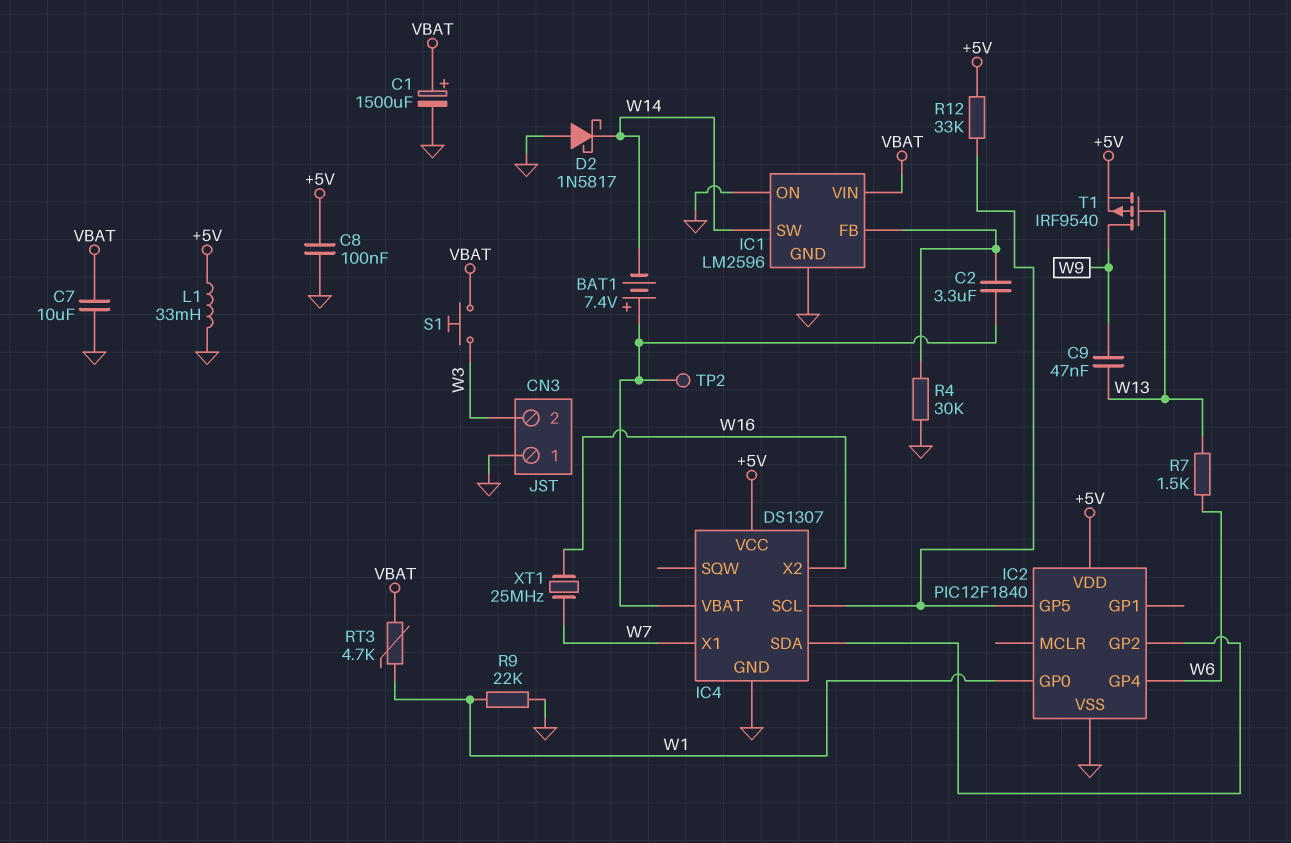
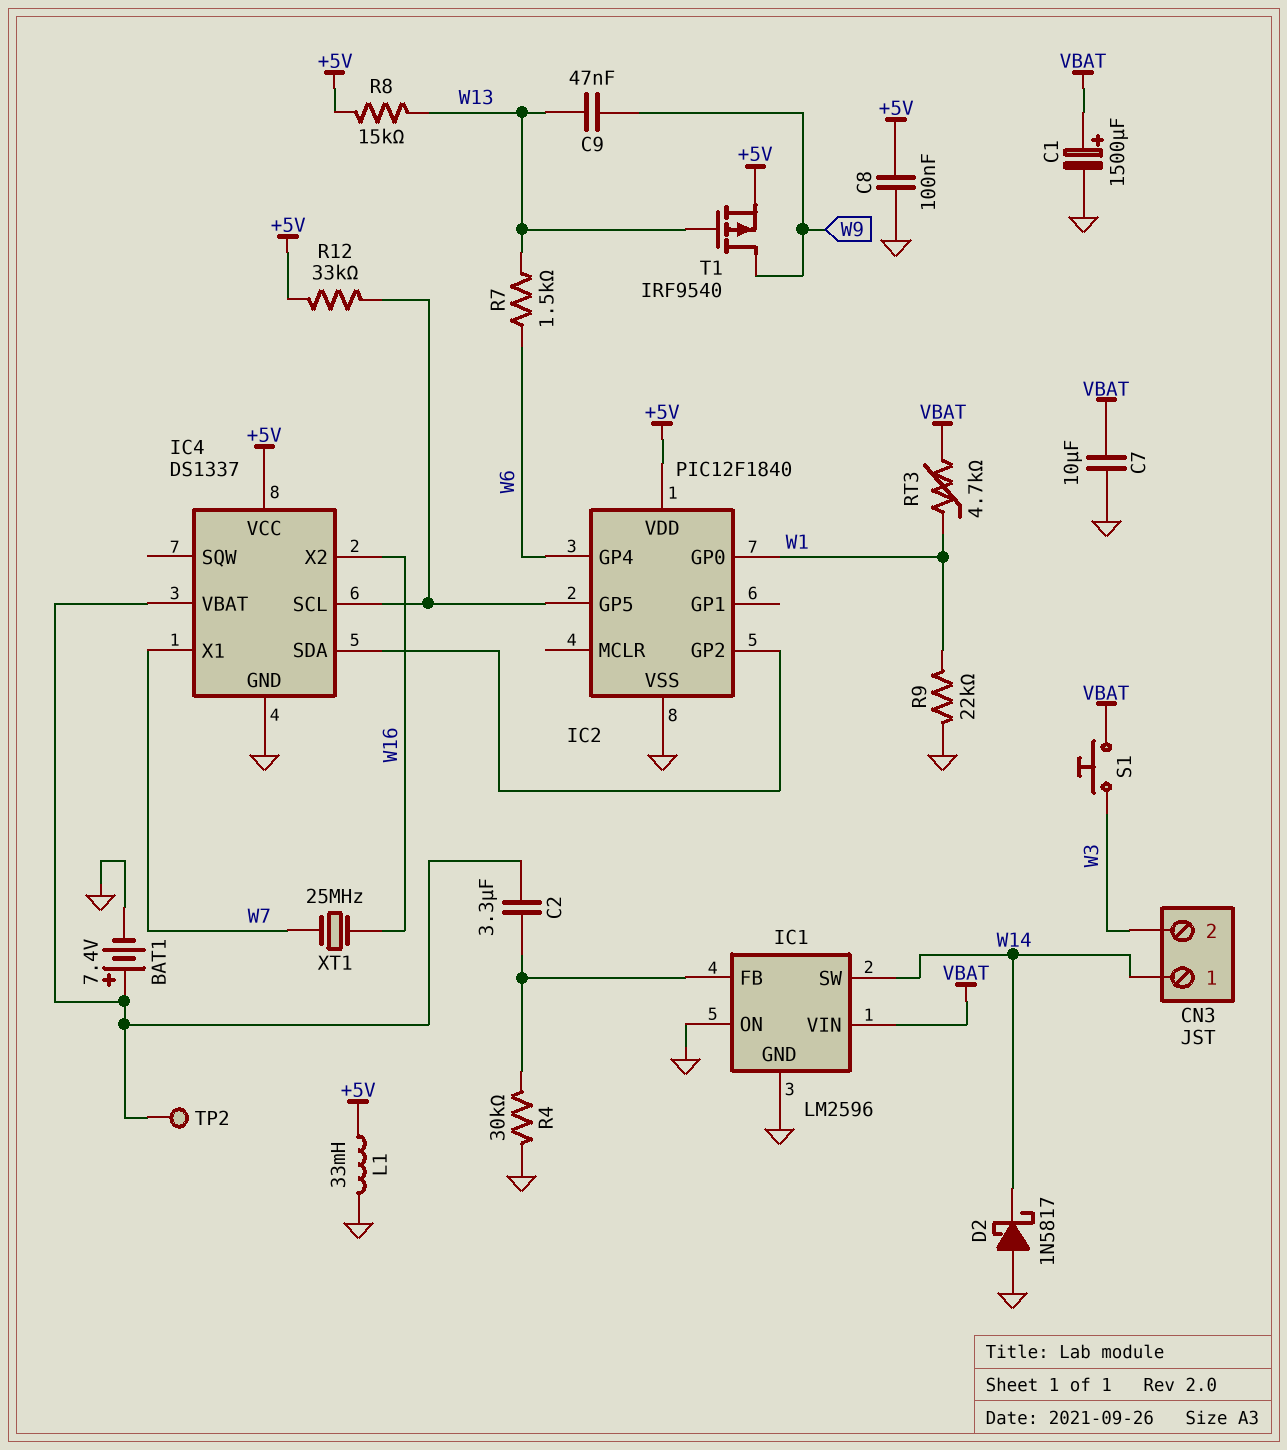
BAT1: 7.4V (plus IC4/VBAT, minus W14) -> 7.4V (plus IC4/VBAT, minus GND)
CN3 pin 1: GND -> W14
IC4: DS1307 -> DS1337
R8: none -> 15k (+5V, W13)

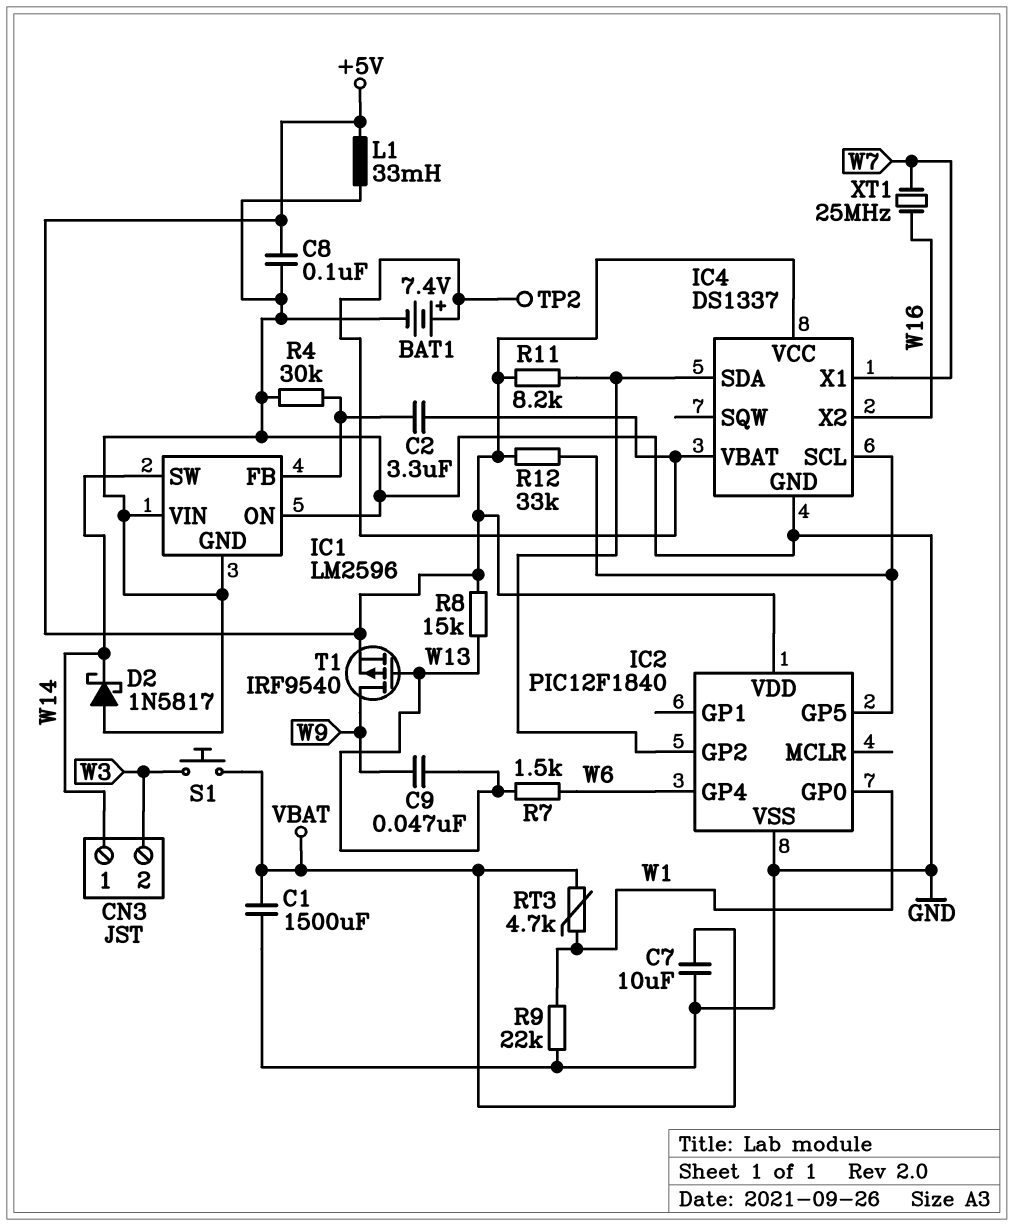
C1: 1500uF (plus VBAT, minus GND) -> 1500uF (GND, VBAT)
IC1 pin VIN: VBAT -> GND
R11: none -> 8.2k (+5V, IC2/GP2)

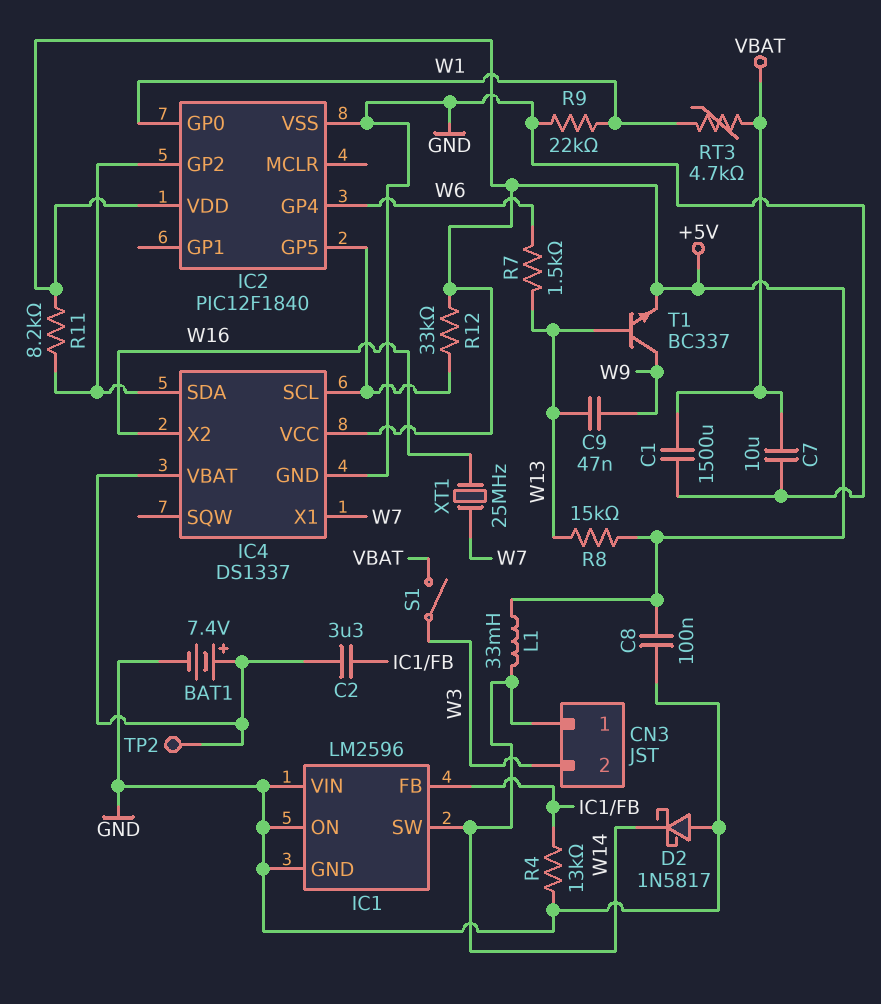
L1: 33mH (+5V, GND) -> 33mH (+5V, W14)
R4: 30k (GND, IC1/FB) -> 13k (GND, IC1/FB)
S1: button (VBAT, W3) -> switch (VBAT, W3)
T1: PMOS IRF9540 (G W13, D W9, S +5V) -> NPN BC337 (B W13, C W9, E +5V)

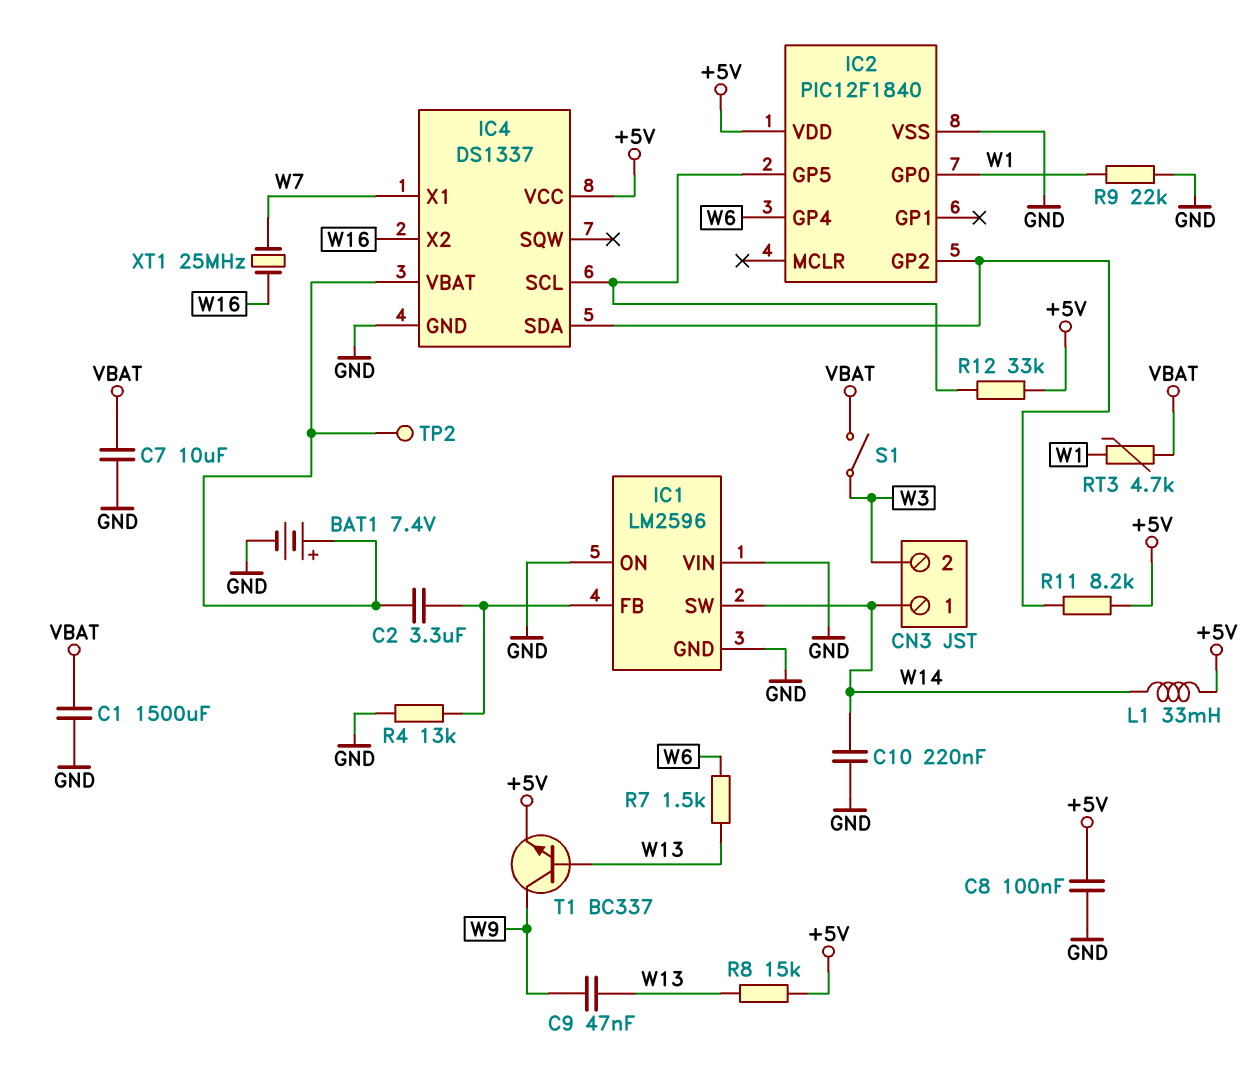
C10: none -> 220nF (GND, W14)
D2: schottky 1N5817 (A GND, K W14) -> none

